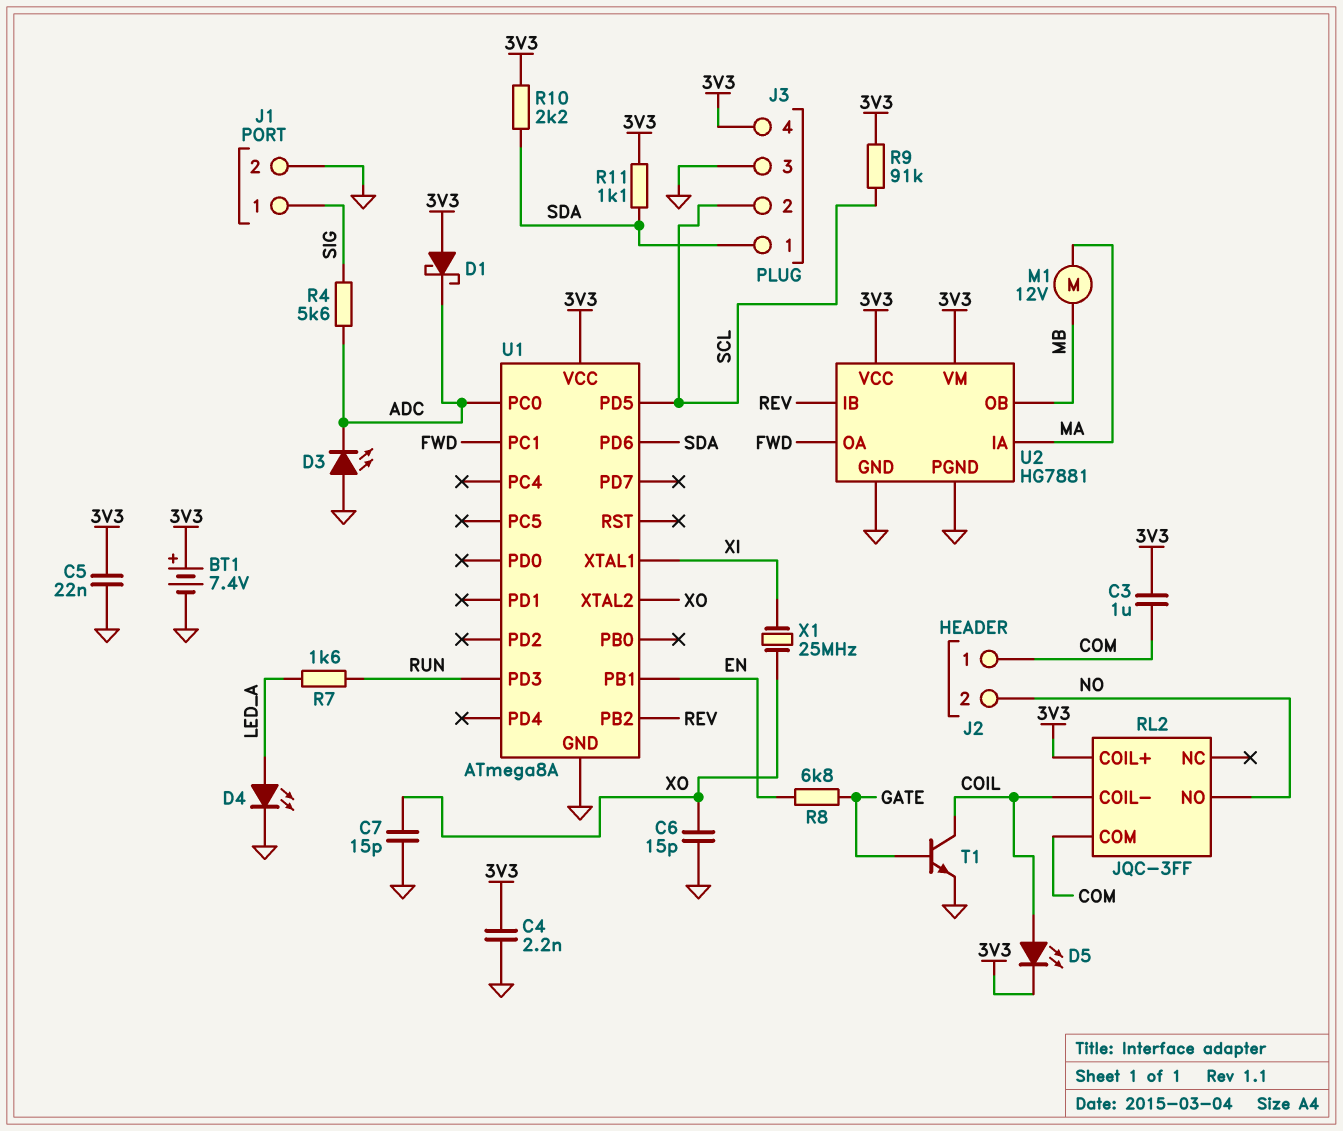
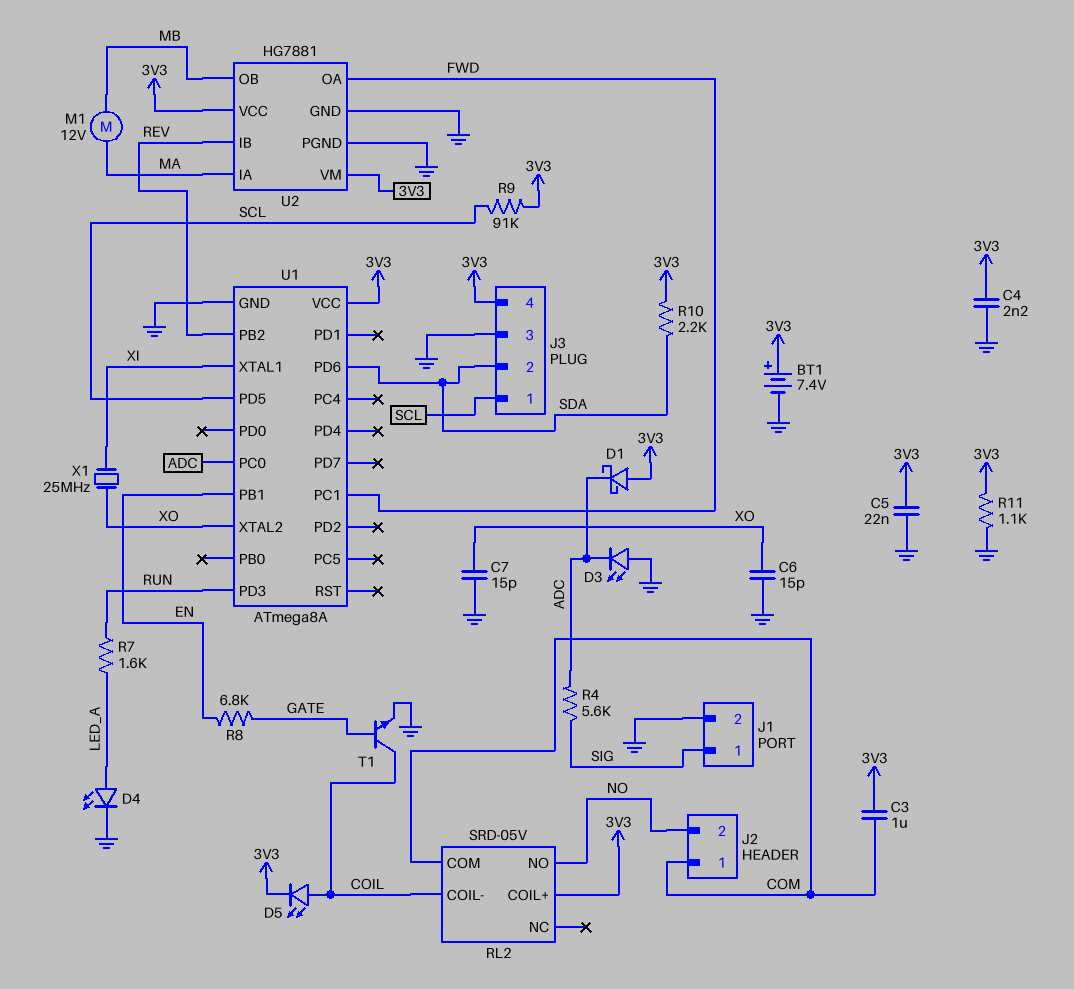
J3 pin 1: SDA -> SCL
J3 pin 2: SCL -> SDA
R11: 1.1k (3V3, SDA) -> 1.1k (3V3, GND)
RL2: JQC-3FF -> SRD-05V

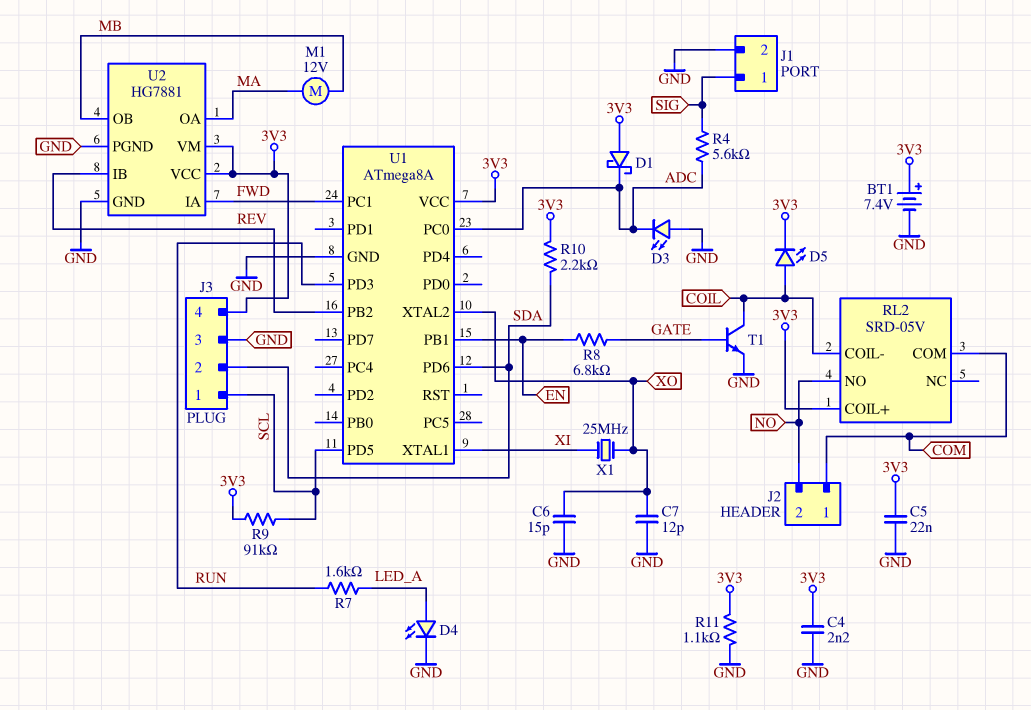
C3: 1uF (3V3, COM) -> none
C7: 15pF (GND, XO) -> 12pF (GND, XO)
U2 pin IA: MA -> FWD
U2 pin OA: FWD -> MA

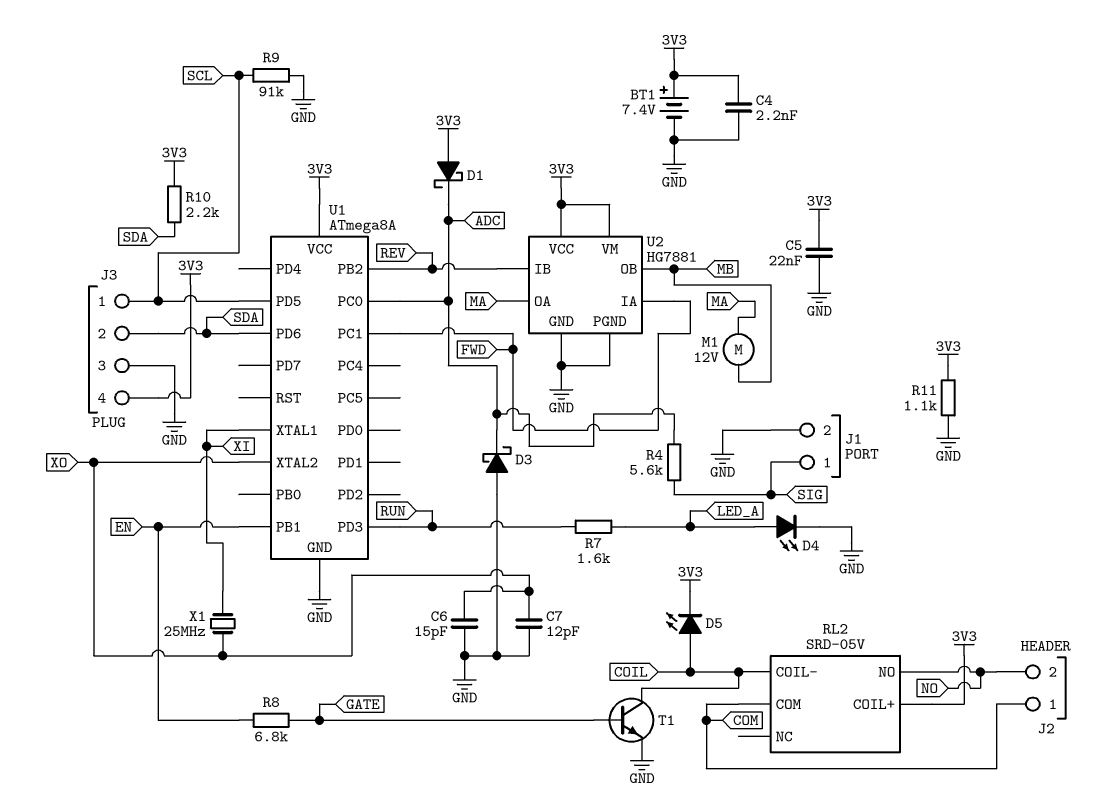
D3: LED (A GND, K ADC) -> schottky (A GND, K ADC)
R9: 91k (3V3, SCL) -> 91k (GND, SCL)

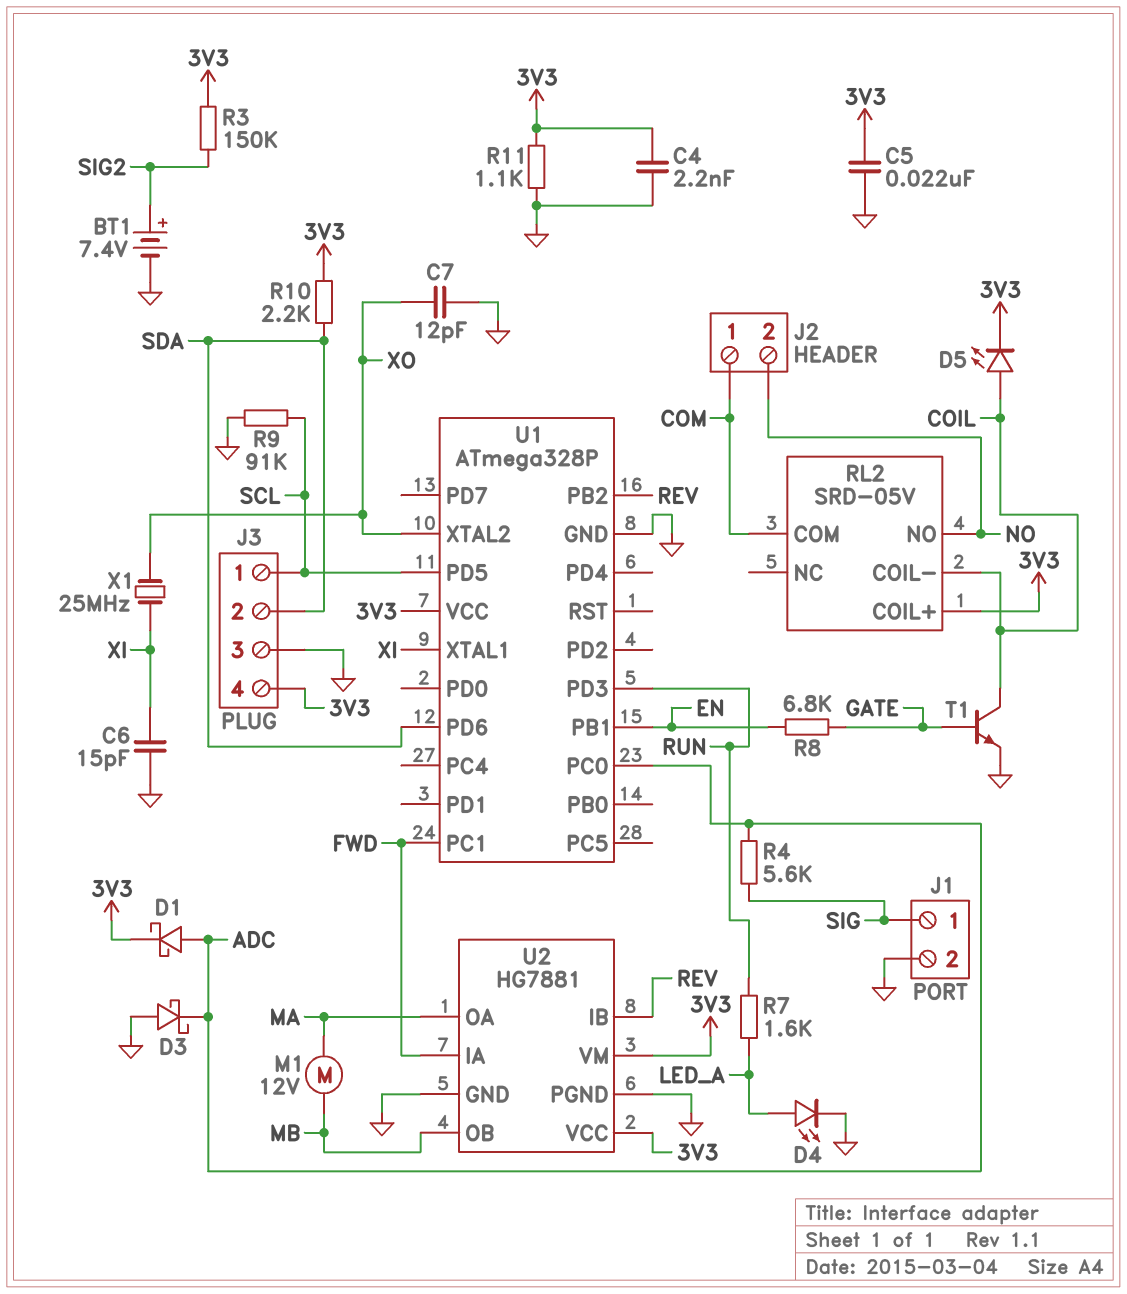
BT1: 7.4V (plus 3V3, minus GND) -> 7.4V (plus SIG2, minus GND)
C6: 15pF (GND, XO) -> 15pF (GND, XI)
D1: schottky (A 3V3, K ADC) -> schottky (A ADC, K 3V3)
R3: none -> 150k (3V3, SIG2)
U1: ATmega8A -> ATmega328P

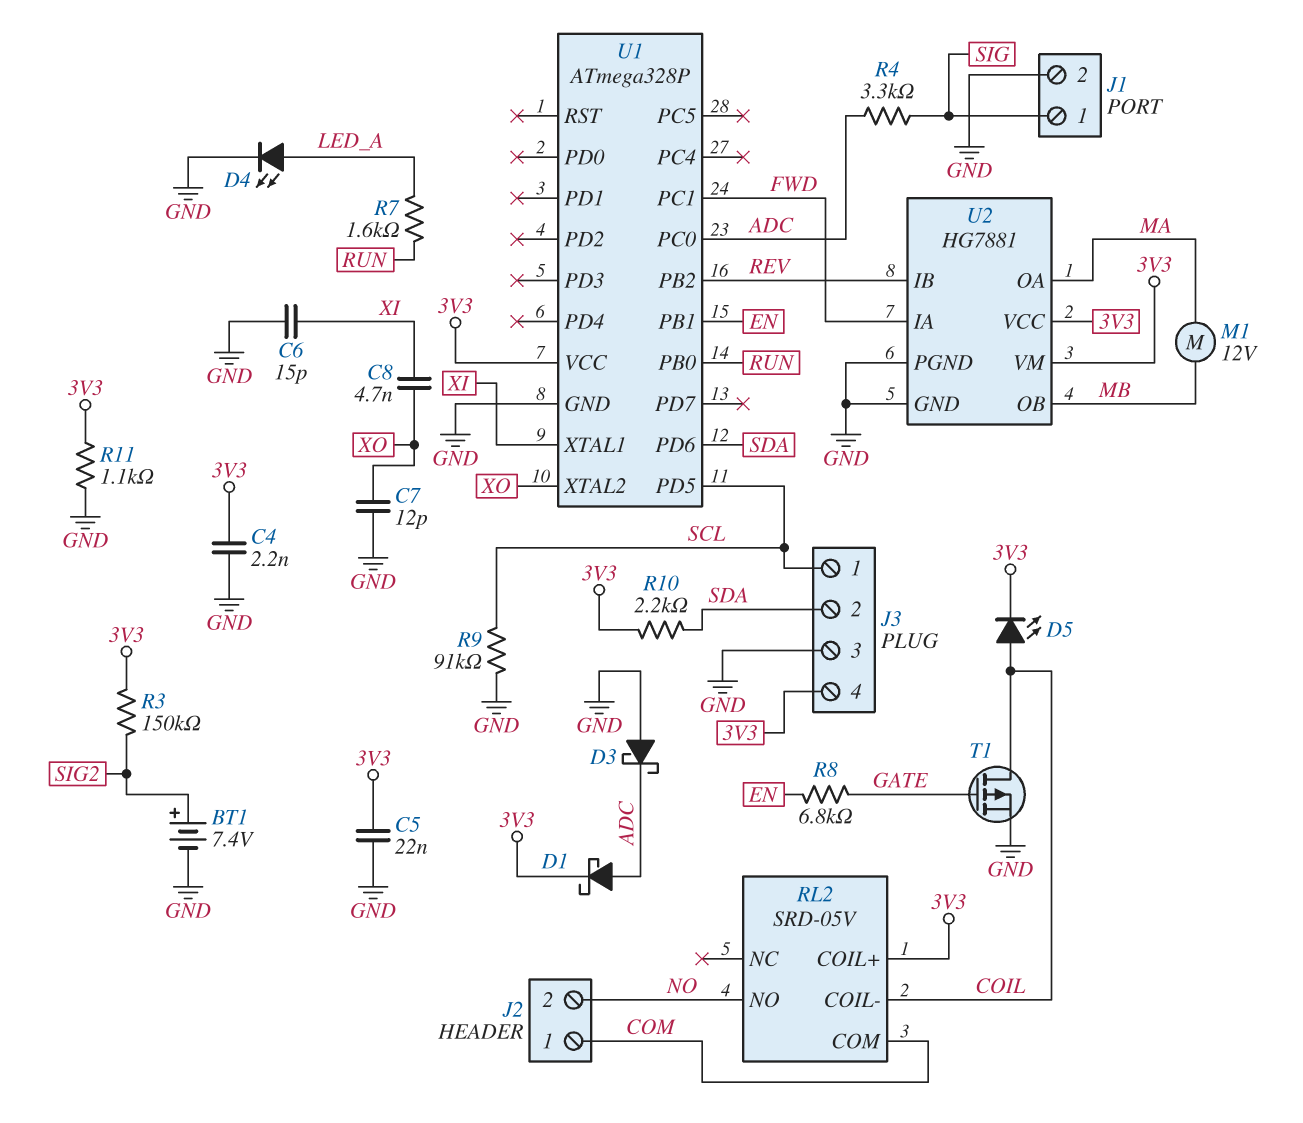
C8: none -> 4.7nF (XI, XO)
R4: 5.6k (ADC, SIG) -> 3.3k (ADC, SIG)
T1: NPN (B GATE, C COIL, E GND) -> PMOS (G GATE, D COIL, S GND)
U1 pin PB0: none -> RUN
U1 pin PD3: RUN -> none
X1: 25MHz (XI, XO) -> none

